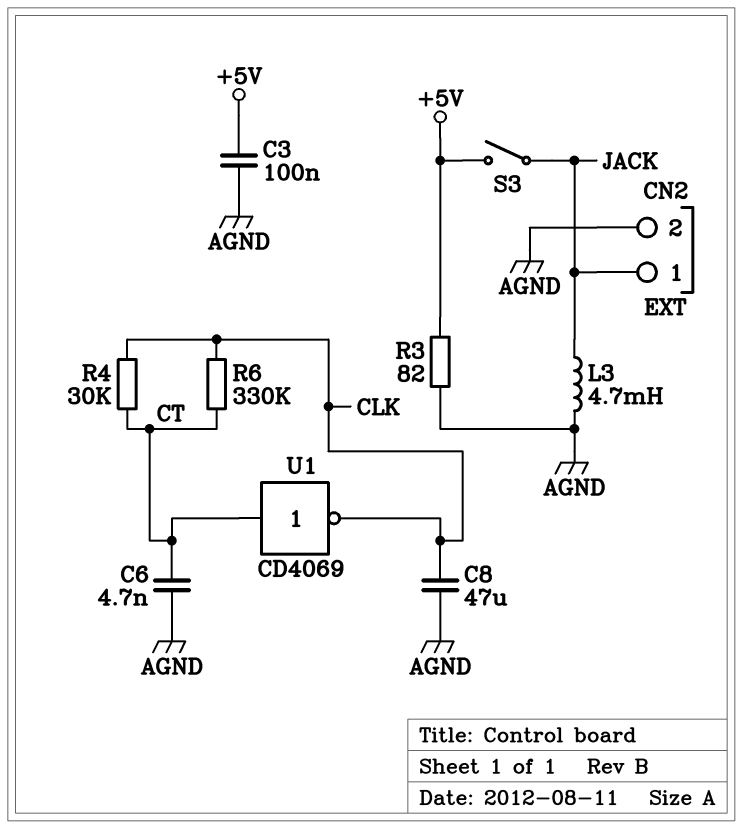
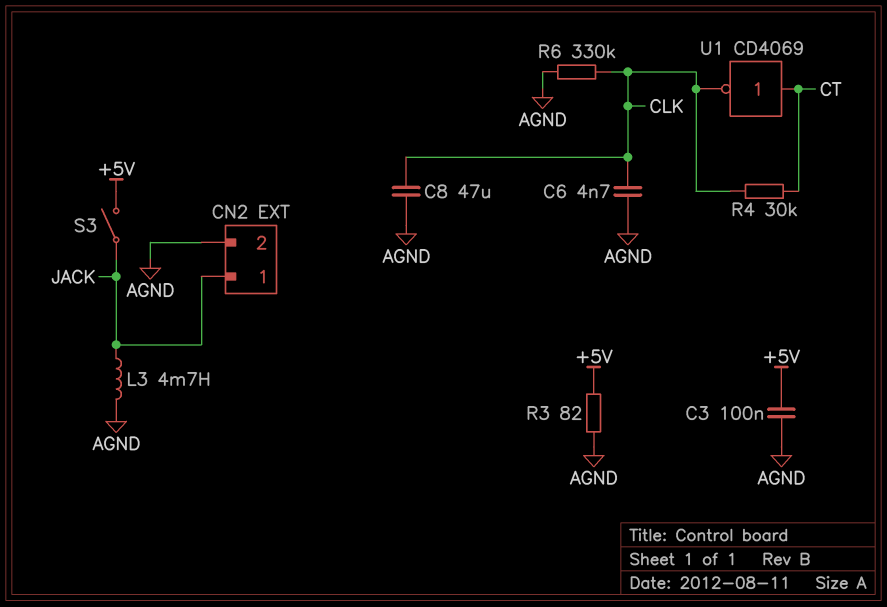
C6: 4.7nF (AGND, CT) -> 4.7nF (AGND, CLK)
R6: 330k (CLK, CT) -> 330k (AGND, CLK)

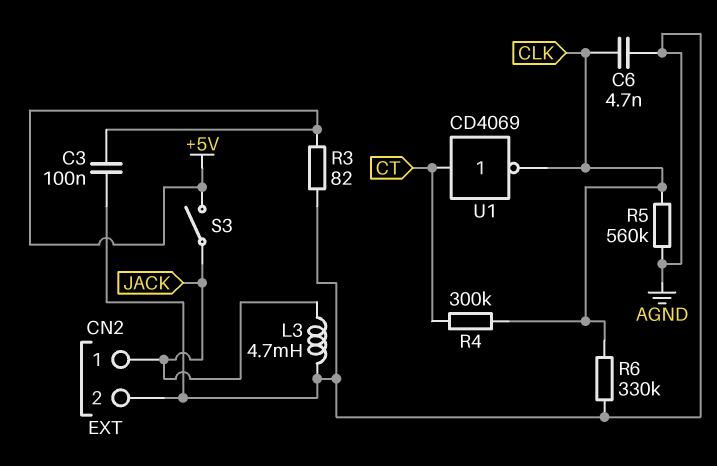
C8: 47uF (AGND, CLK) -> none
R4: 30k (CLK, CT) -> 300k (CLK, CT)
R5: none -> 560k (AGND, CLK)

